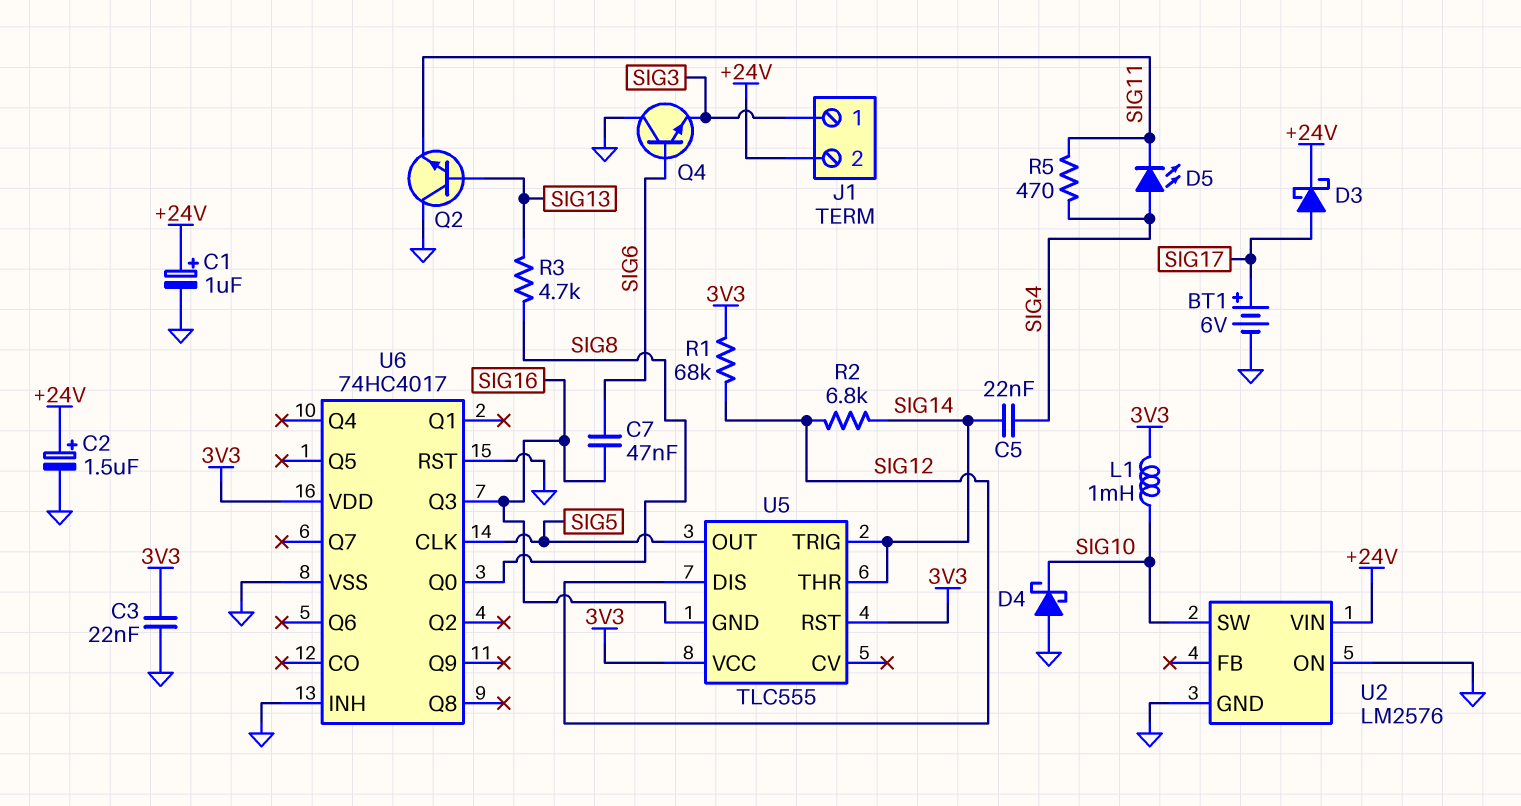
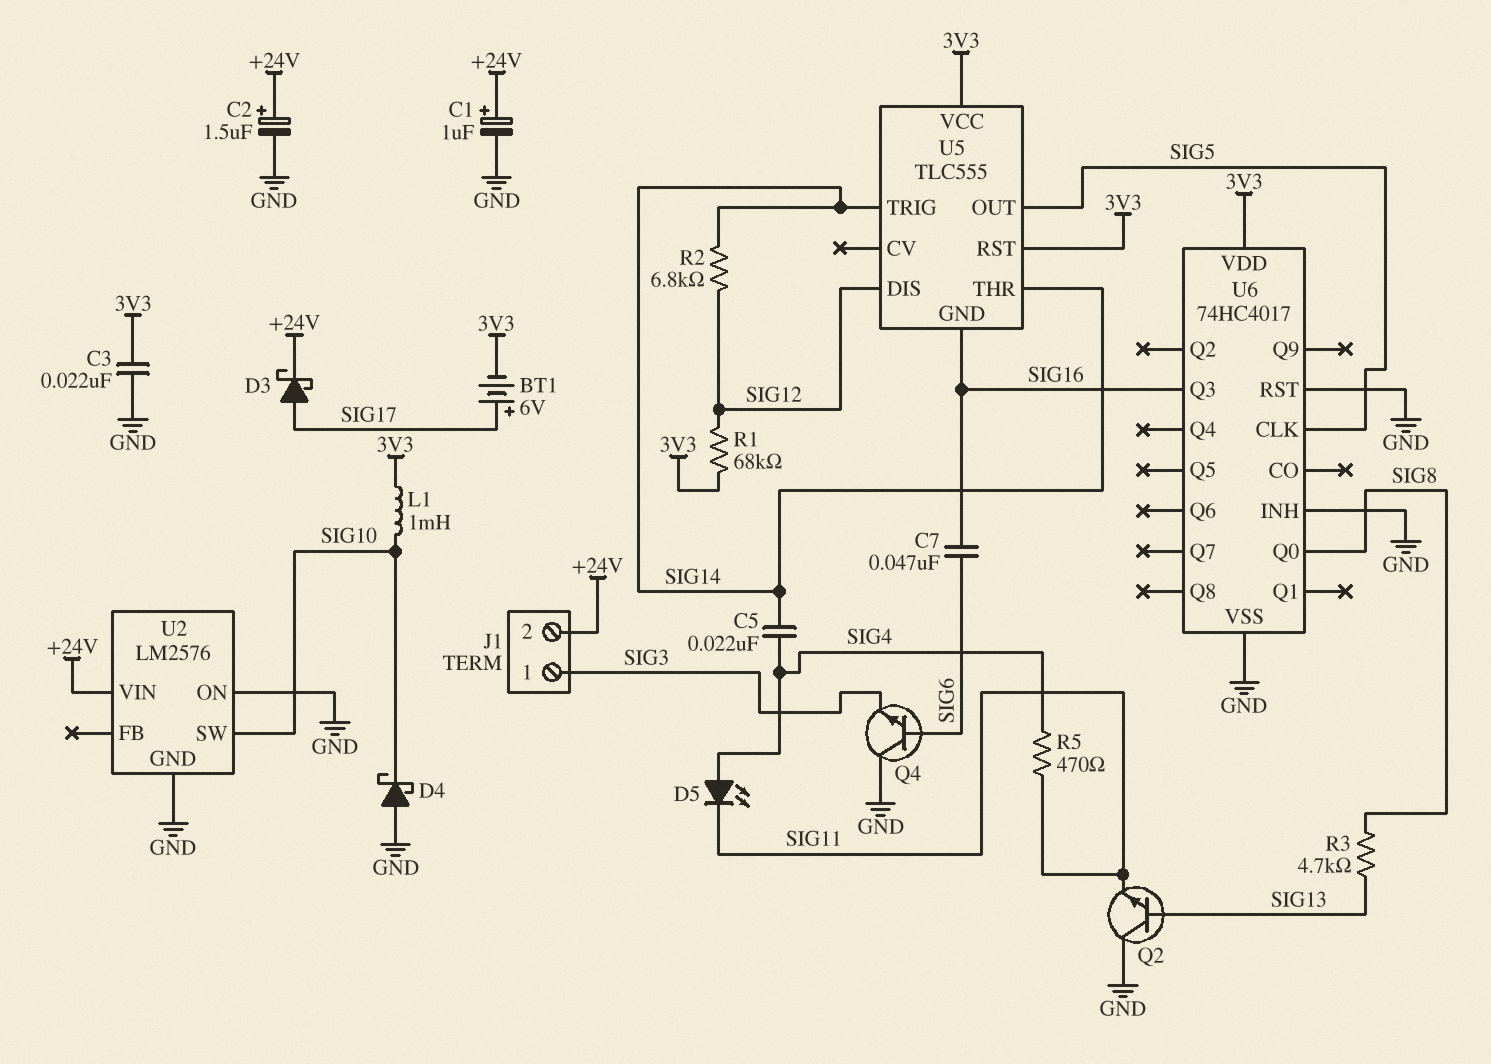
BT1: 6V (plus SIG17, minus GND) -> 6V (plus SIG17, minus 3V3)

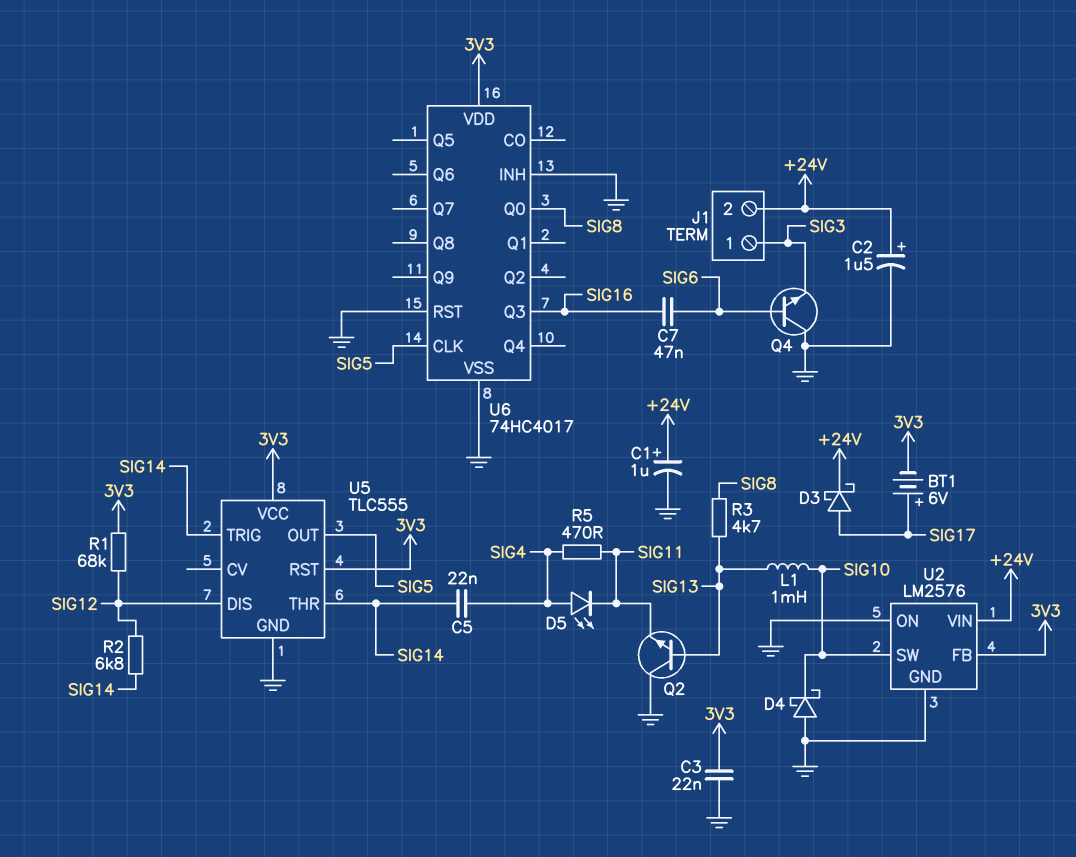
L1: 1mH (3V3, SIG10) -> 1mH (SIG10, SIG13)
U2 pin FB: none -> 3V3
U5 pin GND: SIG16 -> GND

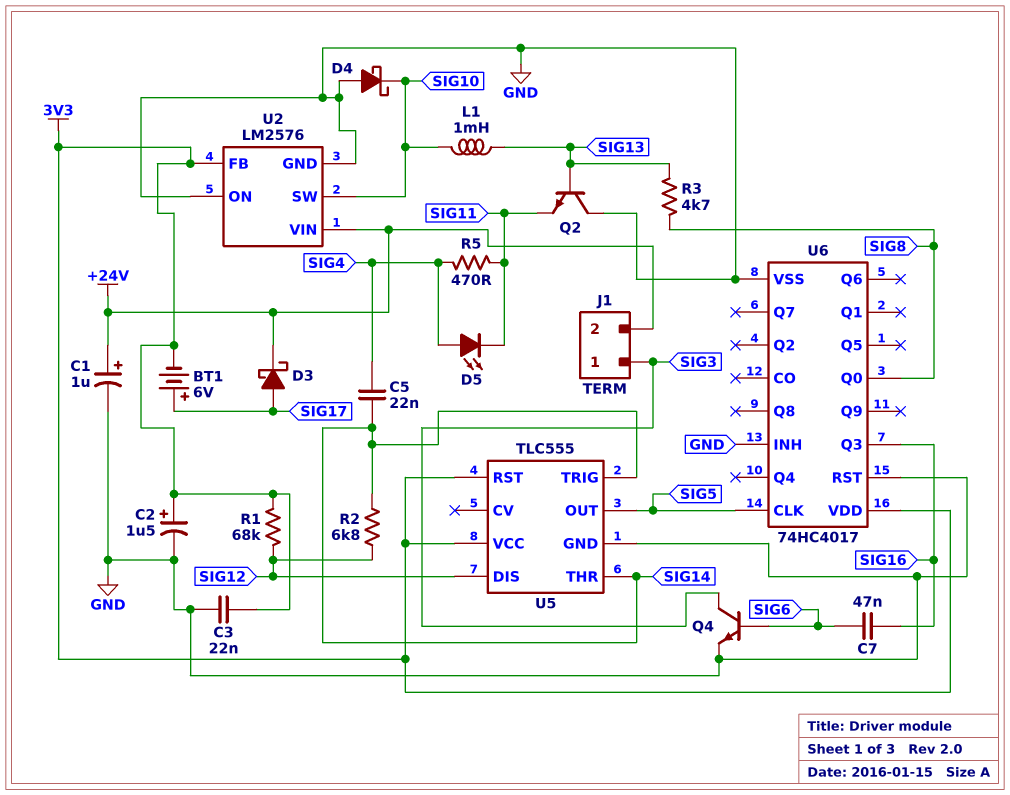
C2: 1.5uF (plus +24V, minus GND) -> 1.5uF (plus 3V3, minus GND)
Q4: NPN (B SIG6, C GND, E SIG3) -> NPN (B SIG6, C SIG3, E GND)

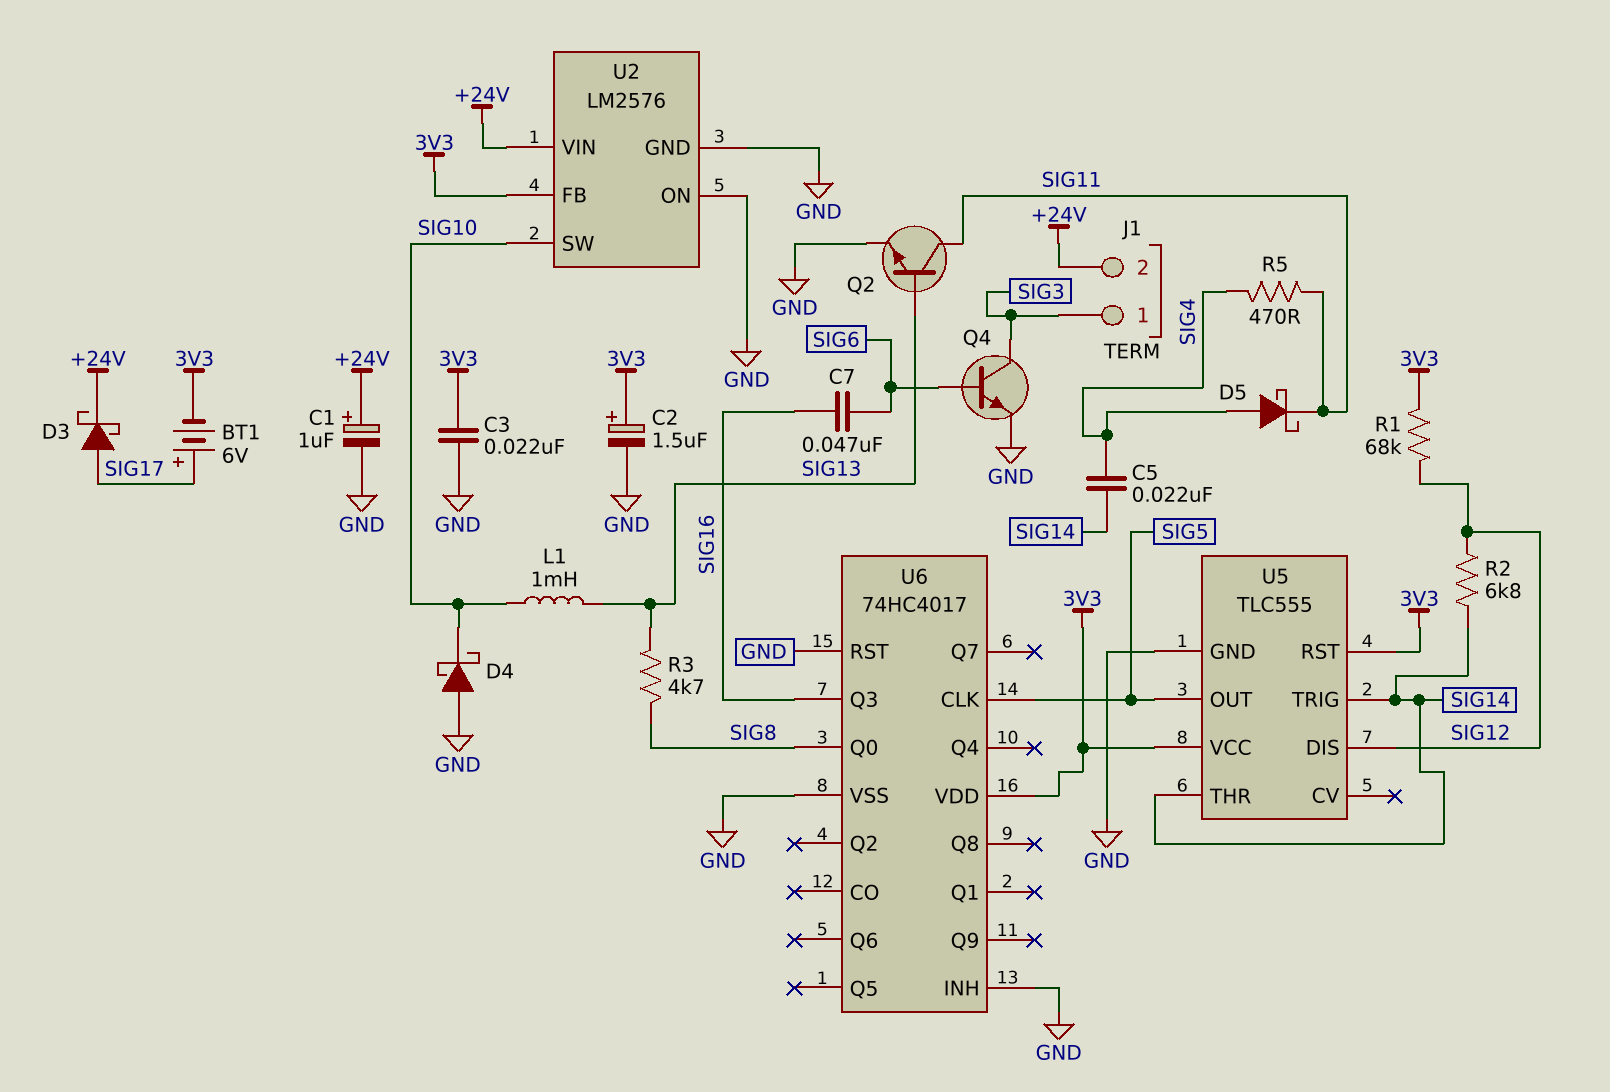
D5: LED (A SIG4, K SIG11) -> schottky (A SIG4, K SIG11)
Q2: NPN (B SIG13, C GND, E SIG11) -> NPN (B SIG13, C SIG11, E GND)

